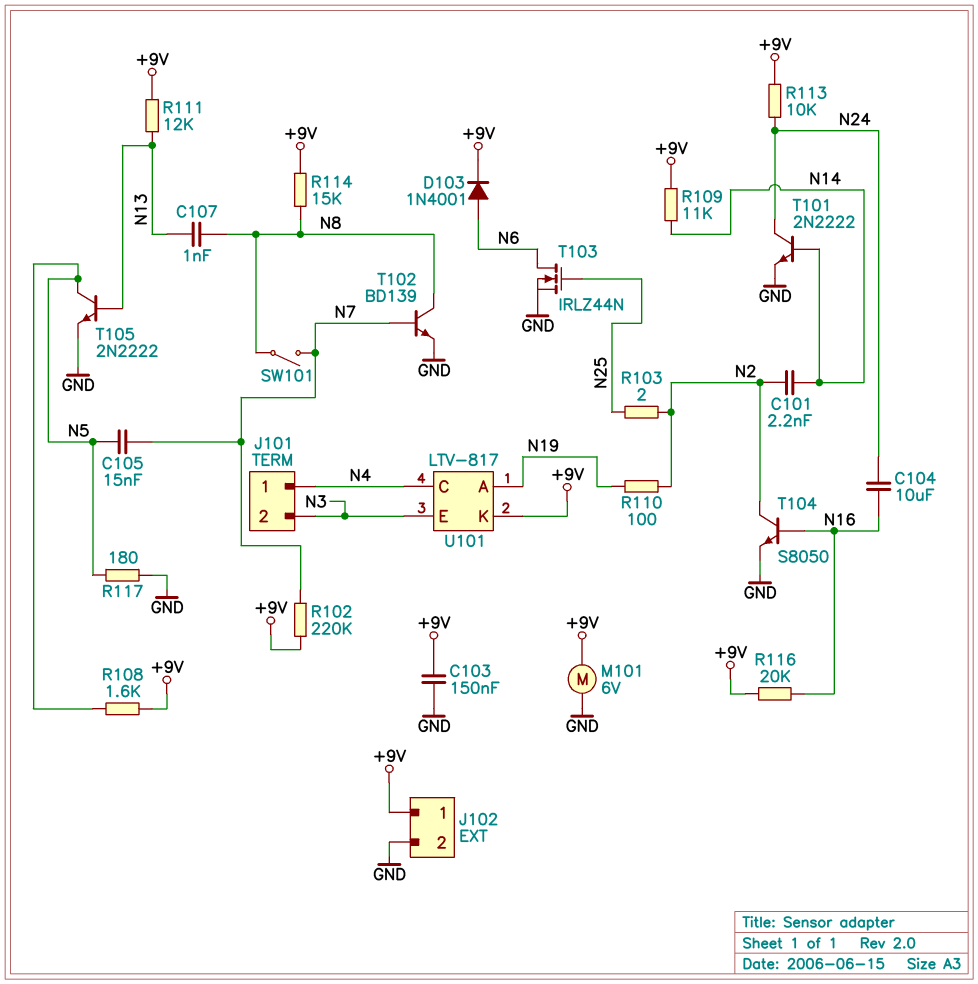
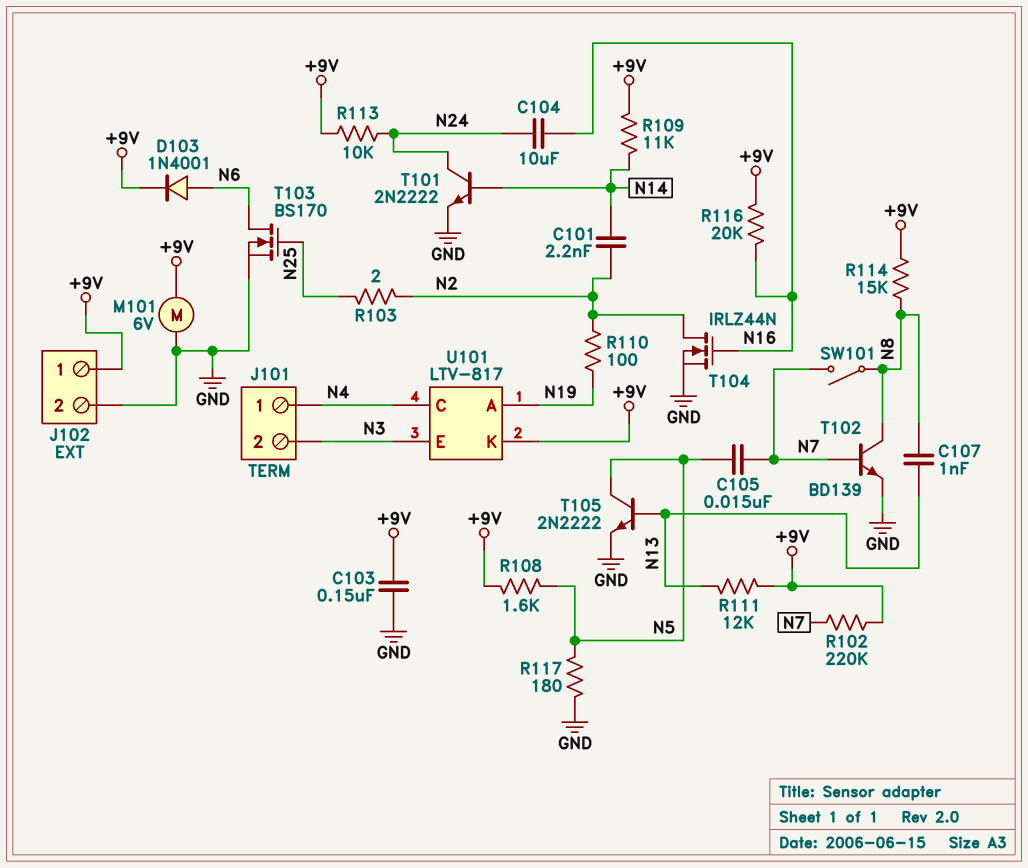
T103: NMOS IRLZ44N (G N25, D N6, S GND) -> NMOS BS170 (G N25, D N6, S GND)
T104: NPN S8050 (B N16, C N2, E GND) -> NMOS IRLZ44N (G N16, D N2, S GND)

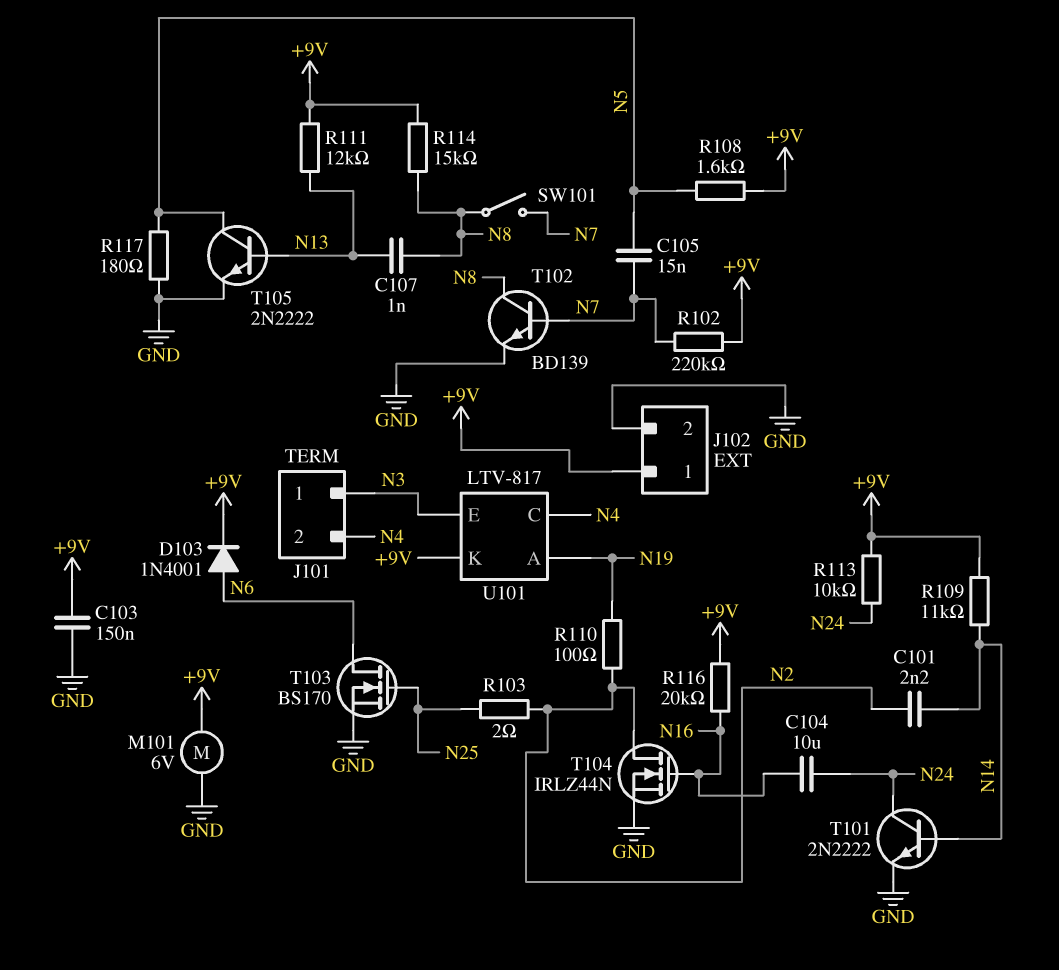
J101 pin 1: N4 -> N3
J101 pin 2: N3 -> N4

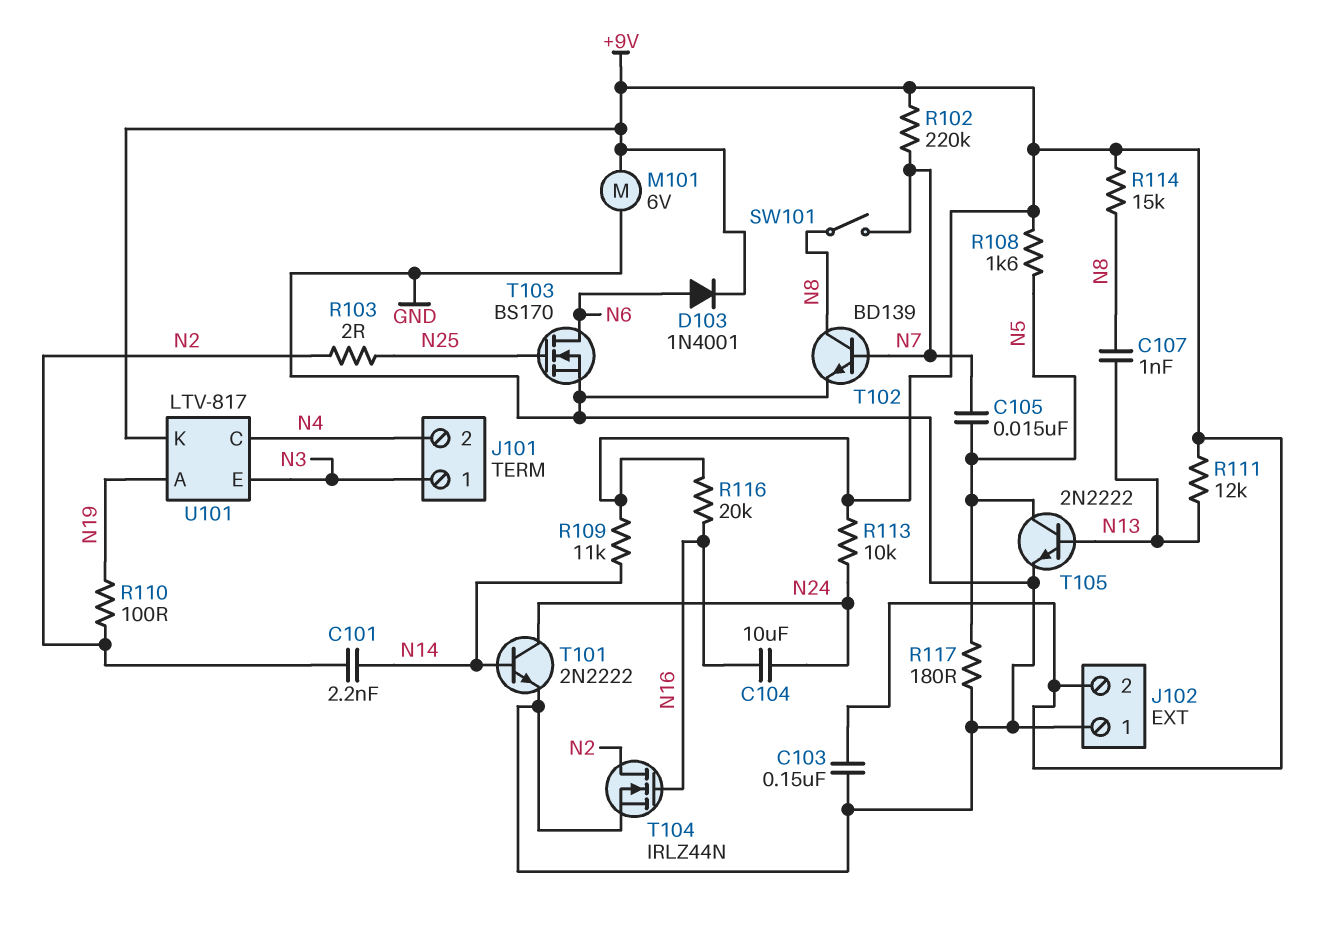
J102 pin 1: +9V -> GND
J102 pin 2: GND -> +9V

